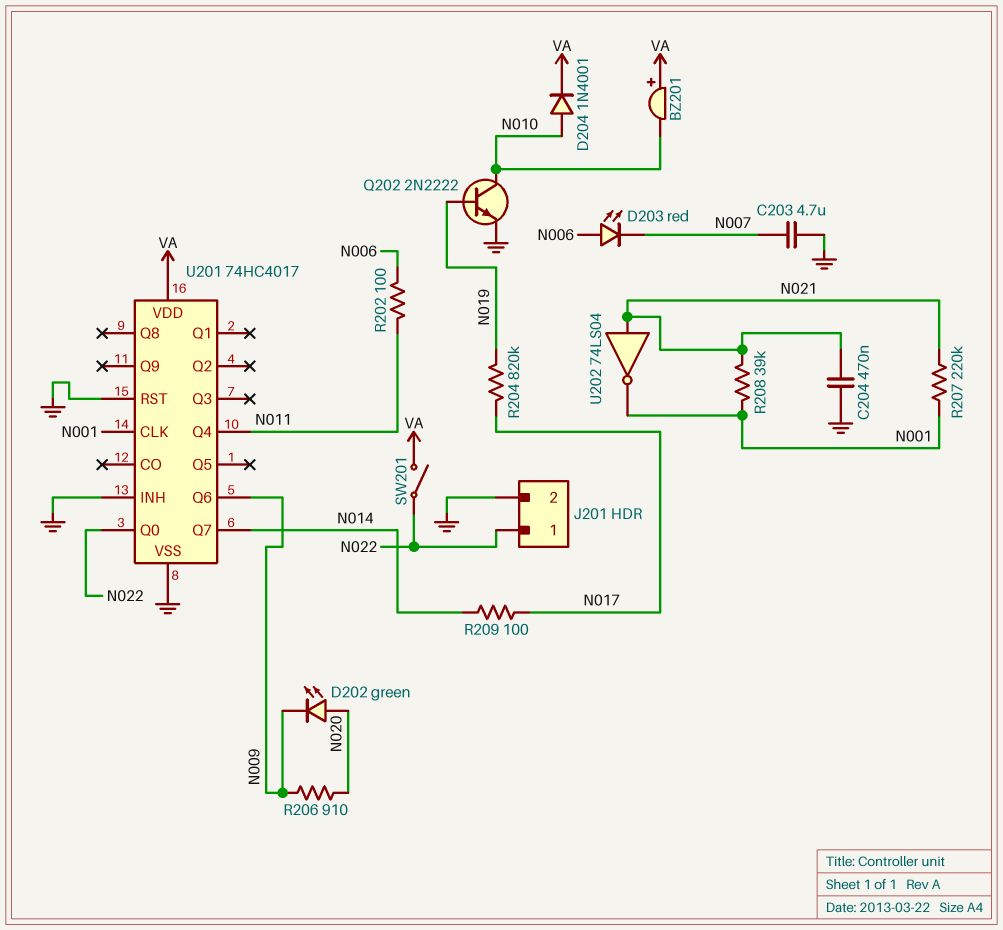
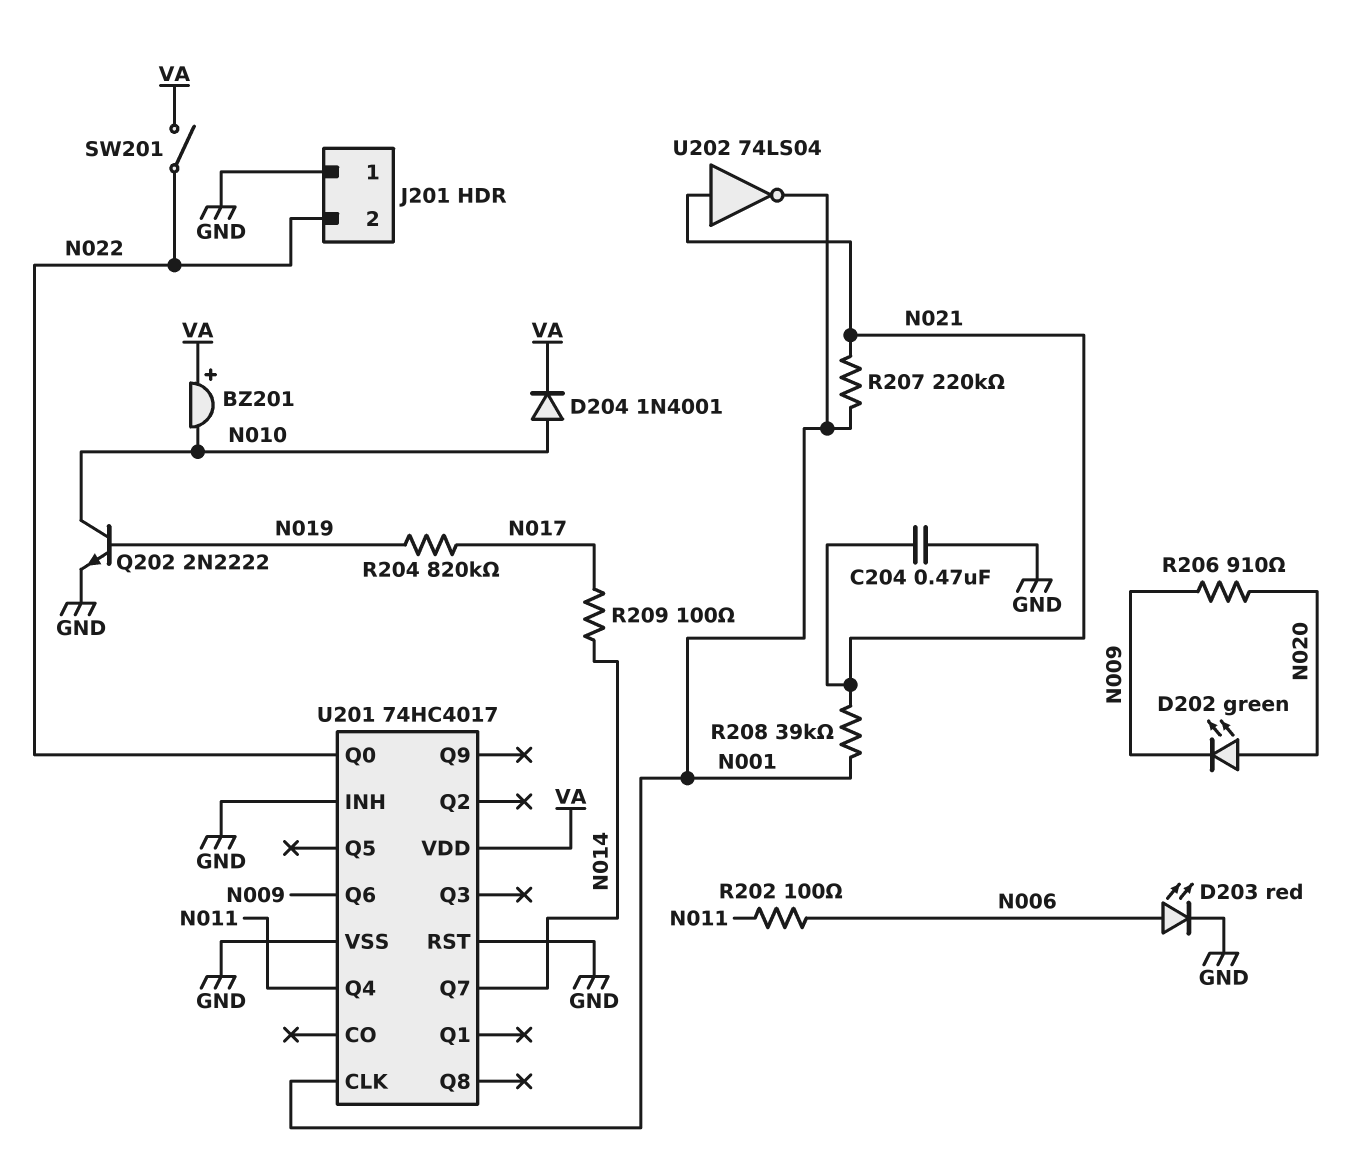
C203: 4.7uF (GND, N007) -> none
D203: LED red (A N006, K N007) -> LED red (A N006, K GND)
J201 pin 1: N022 -> GND
J201 pin 2: GND -> N022

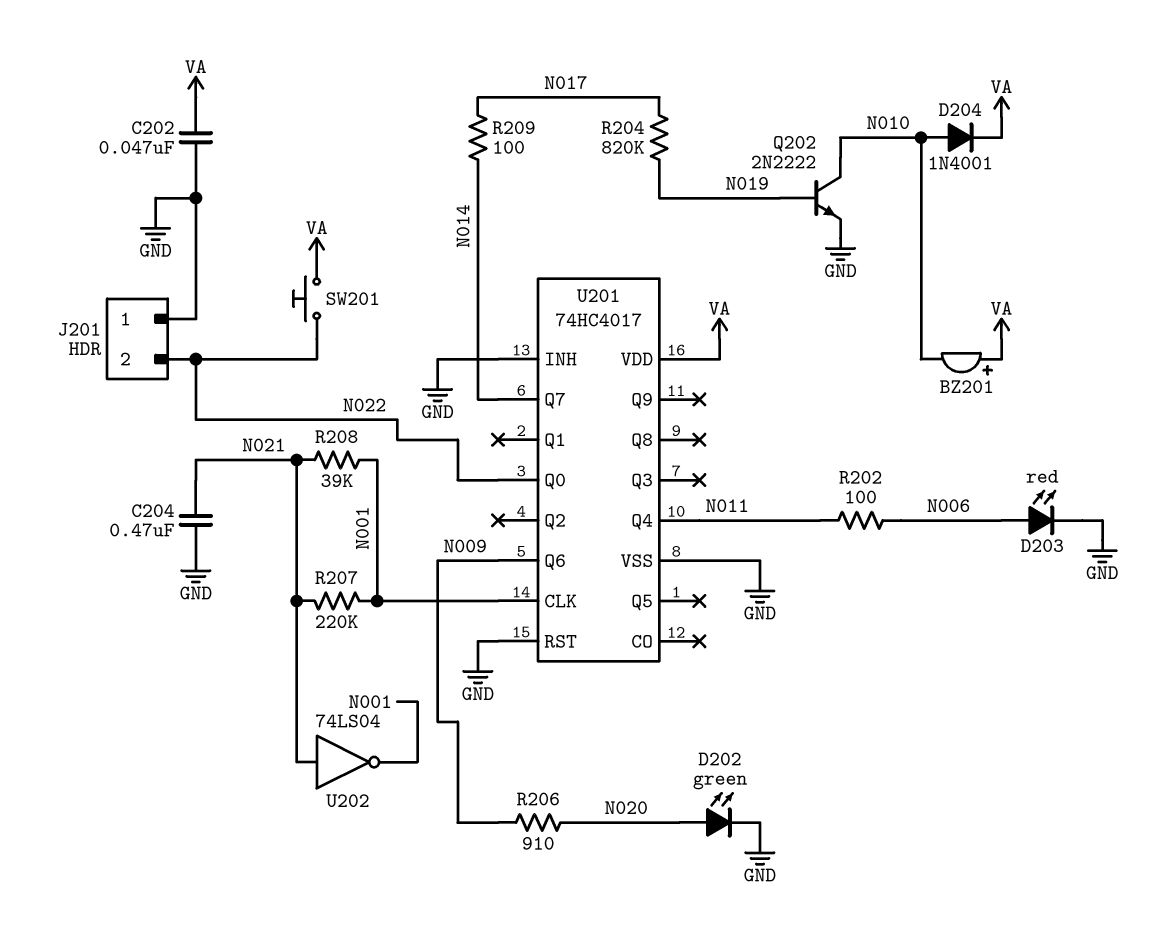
C202: none -> 47nF (GND, VA)
D202: LED green (A N020, K N009) -> LED green (A N020, K GND)
SW201: switch (N022, VA) -> button (N022, VA)

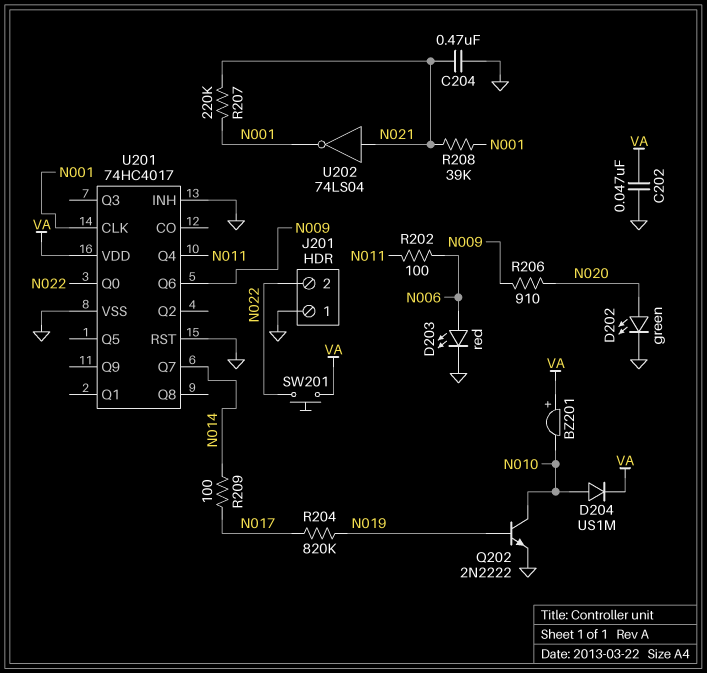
D204: diode 1N4001 (A N010, K VA) -> diode US1M (A N010, K VA)

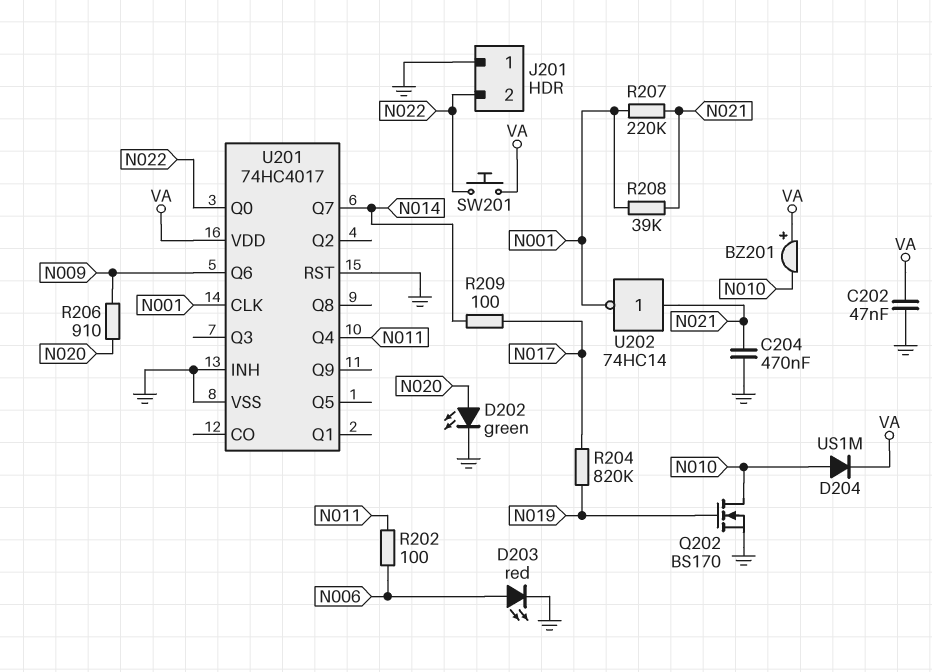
Q202: NPN 2N2222 (B N019, C N010, E GND) -> NMOS BS170 (G N019, D N010, S GND)
U202: NOT 74LS04 (in N021, out N001) -> NOT 74HC14 (in N021, out N001)

